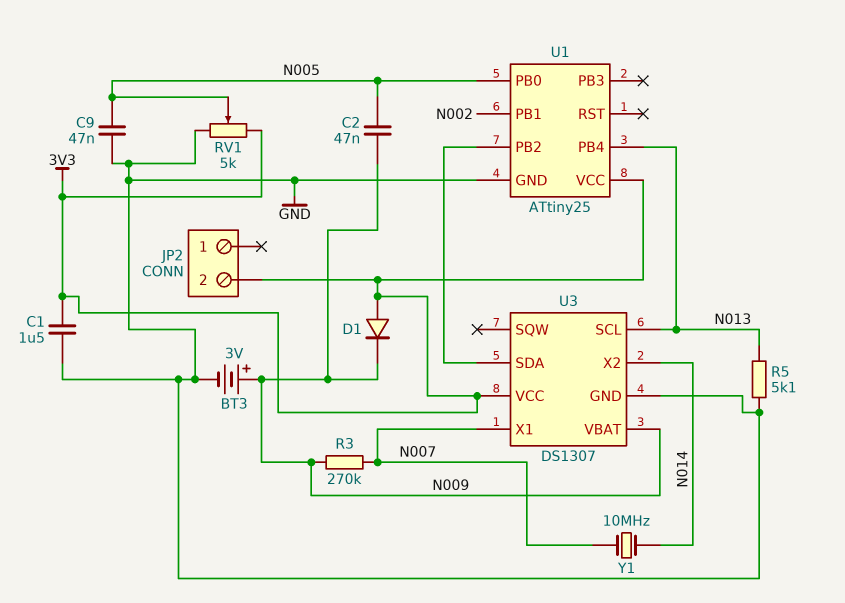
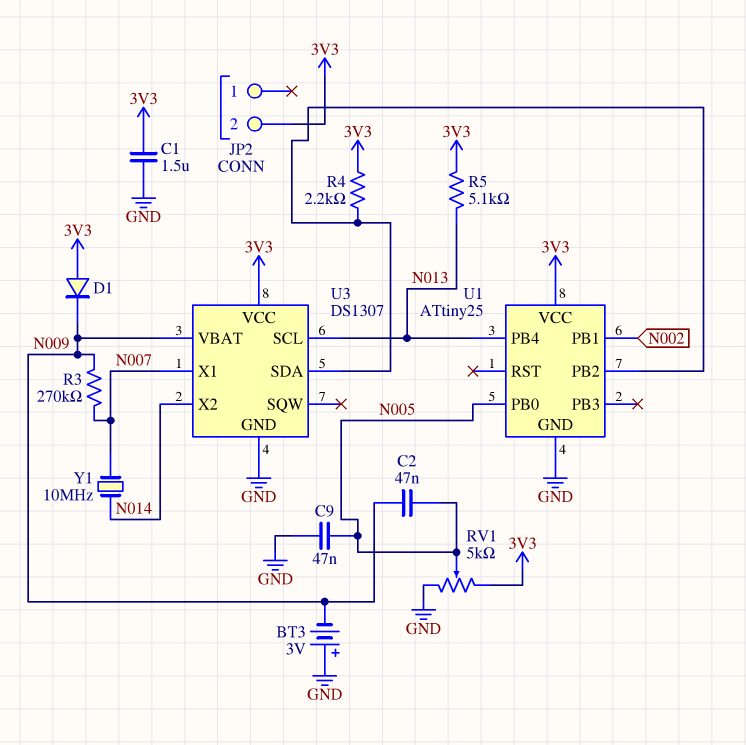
BT3: 3V (plus N009, minus GND) -> 3V (plus GND, minus N009)
R4: none -> 2.2k (3V3, U1/PB2)
R5: 5.1k (GND, N013) -> 5.1k (3V3, N013)

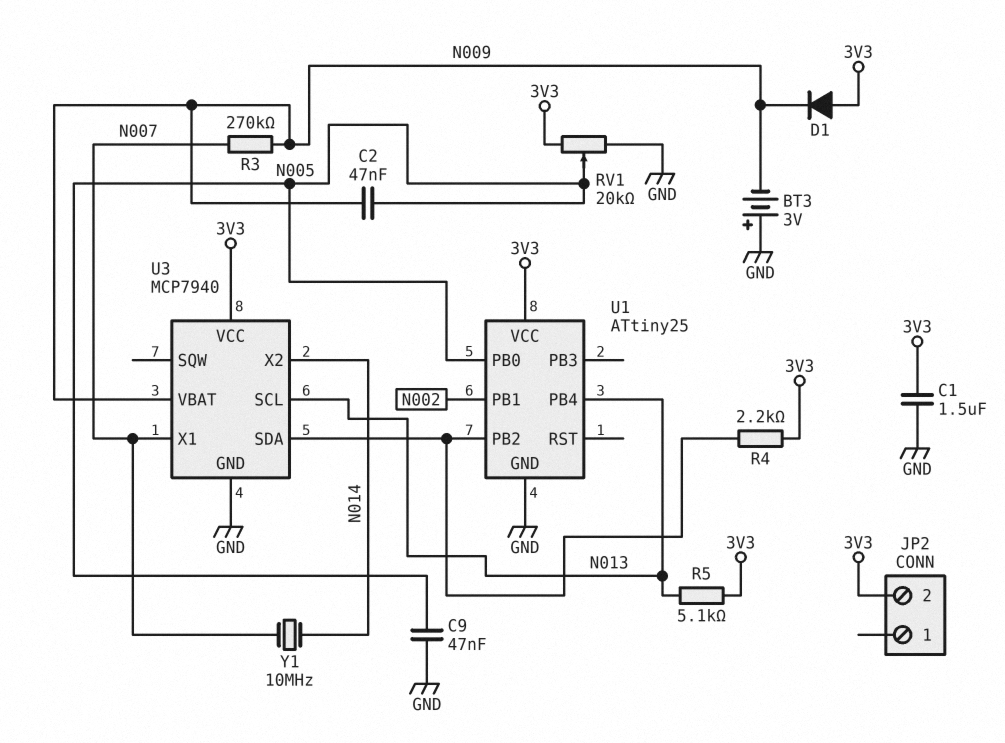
RV1: 5k (3V3, GND, wiper N005) -> 20k (3V3, GND, wiper N005)
U3: DS1307 -> MCP7940

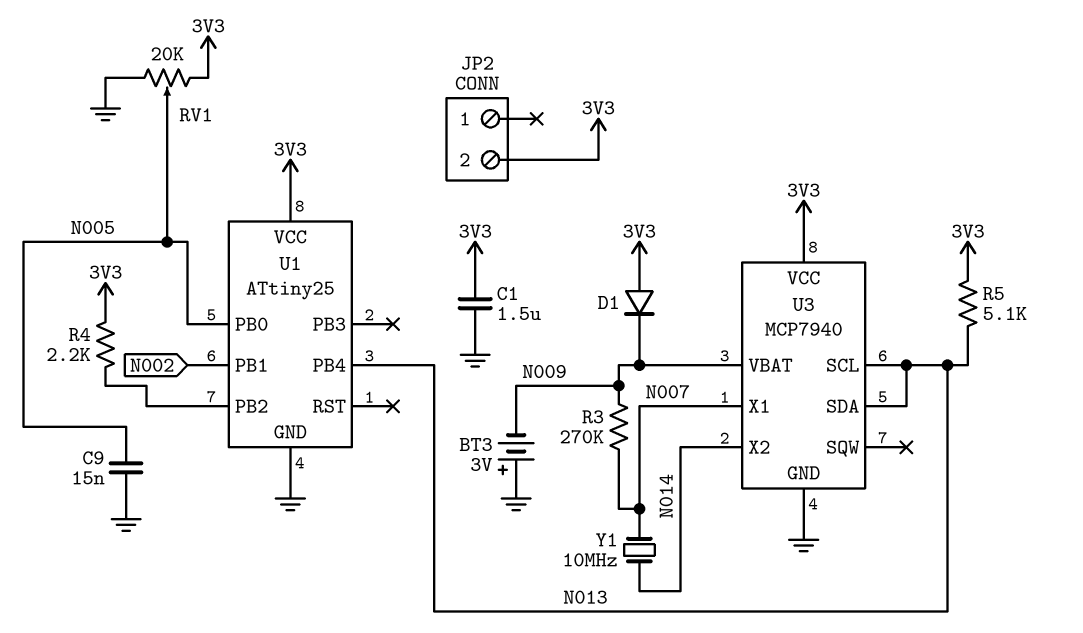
C2: 47nF (N005, N009) -> none
C9: 47nF (GND, N005) -> 15nF (GND, N005)
U3 pin SDA: U1/PB2 -> N013

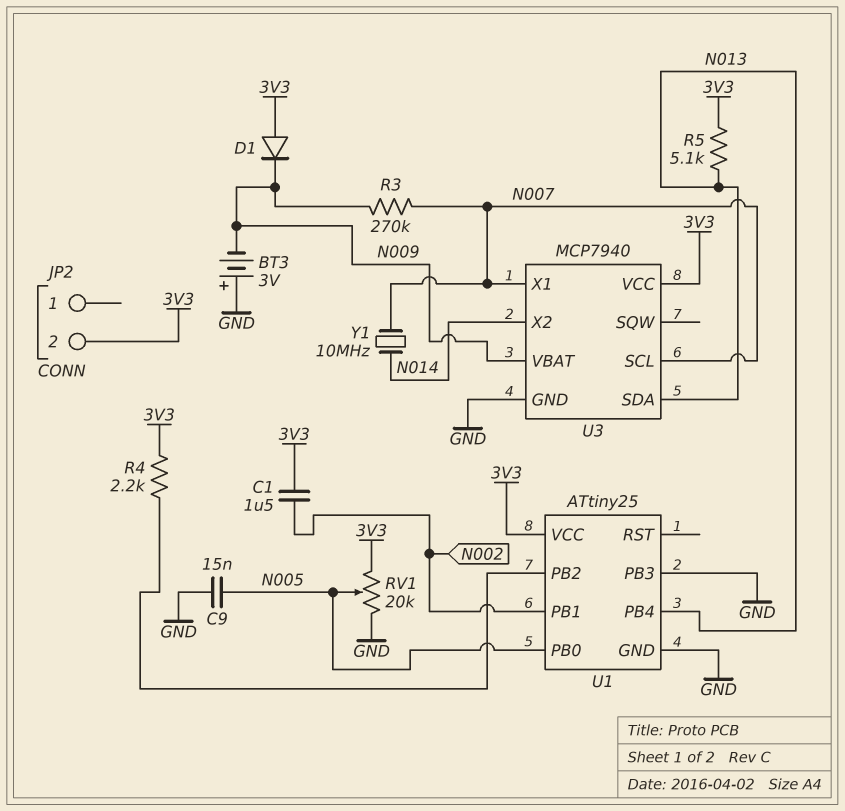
C1: 1.5uF (3V3, GND) -> 1.5uF (3V3, N002)
U1 pin PB3: none -> GND
U3 pin SCL: N013 -> N007

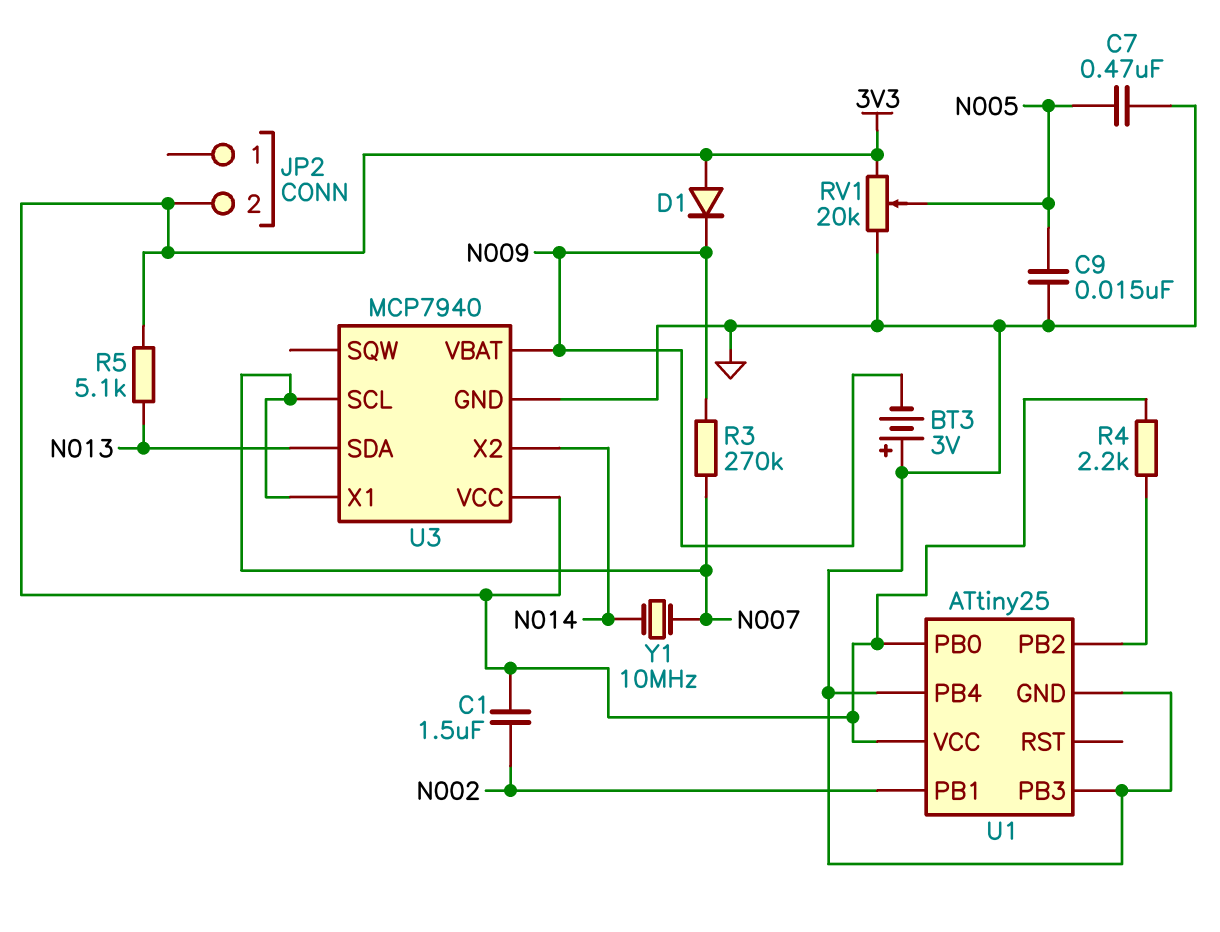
C7: none -> 470nF (GND, N005)
U1 pin PB0: N005 -> 3V3
U1 pin PB4: N013 -> GND

